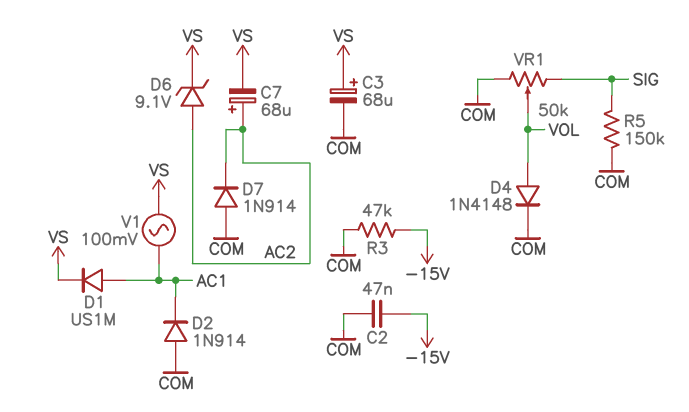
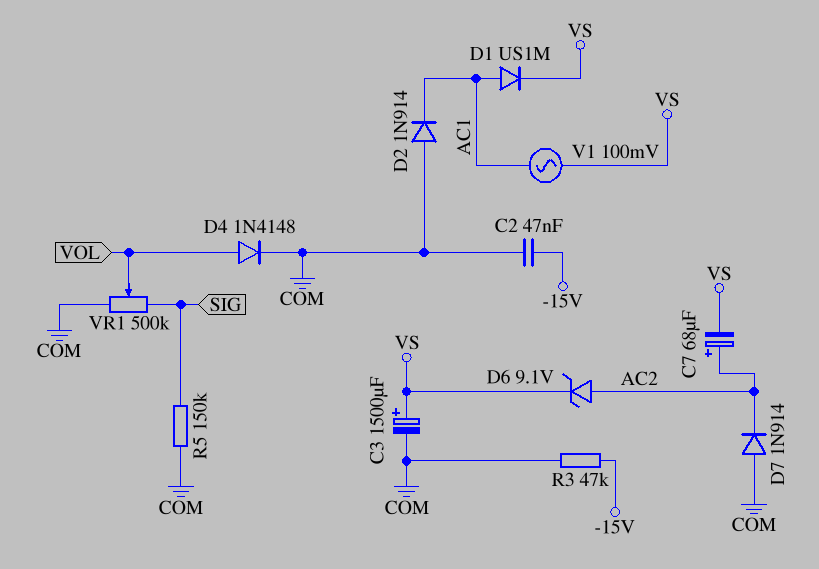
C3: 68uF (plus VS, minus COM) -> 1500uF (plus VS, minus COM)
VR1: 50k (COM, SIG, wiper VOL) -> 500k (COM, SIG, wiper VOL)

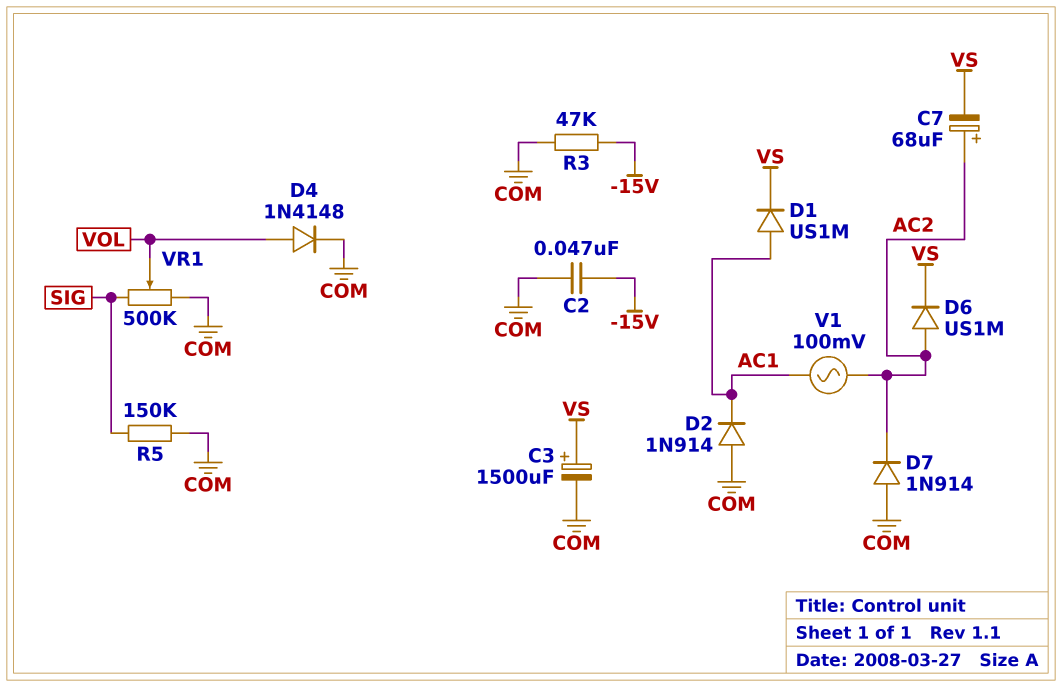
D6: zener 9.1V (A AC2, K VS) -> diode US1M (A AC2, K VS)
V1: AC 100mV (AC1, VS) -> AC 100mV (AC1, AC2)

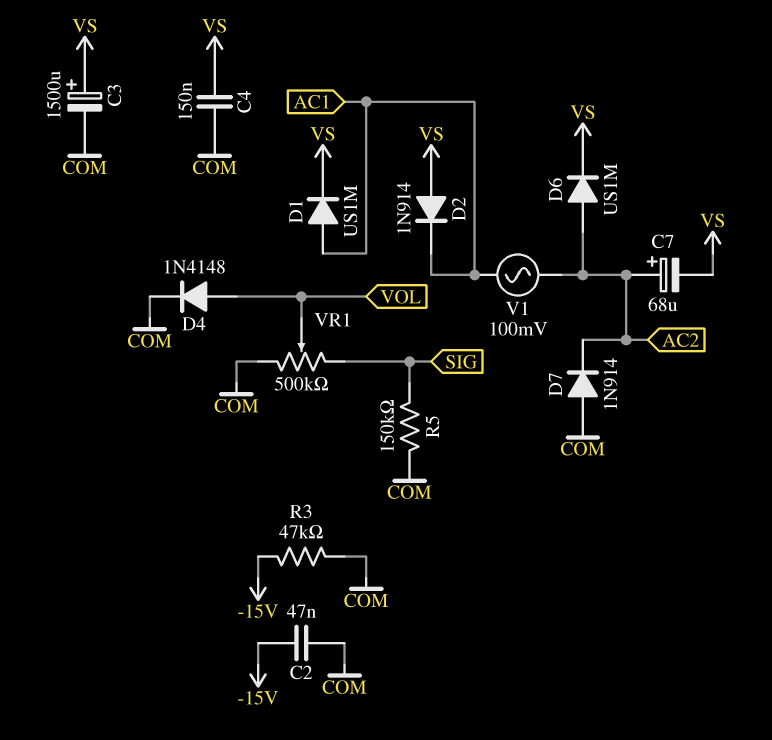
C4: none -> 150nF (COM, VS)
D2: diode 1N914 (A COM, K AC1) -> diode 1N914 (A VS, K AC1)

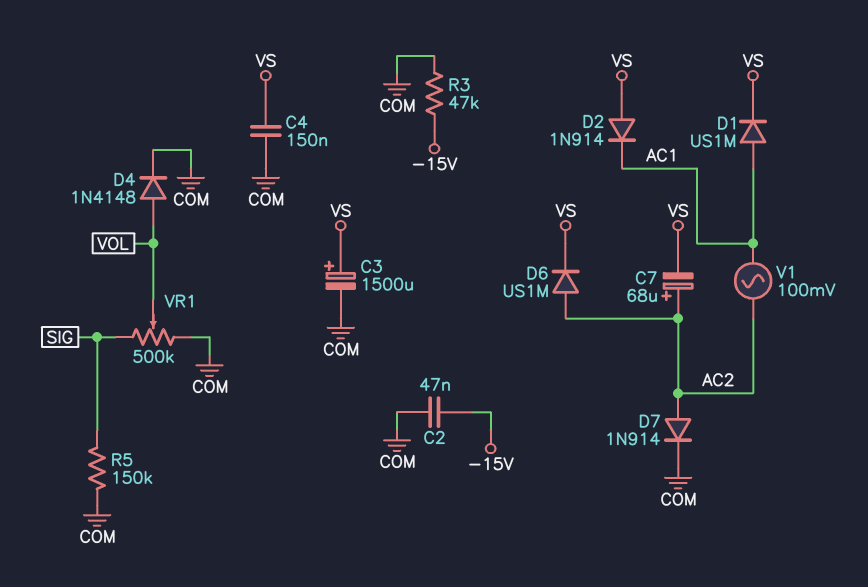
D7: diode 1N914 (A COM, K AC2) -> diode 1N914 (A AC2, K COM)

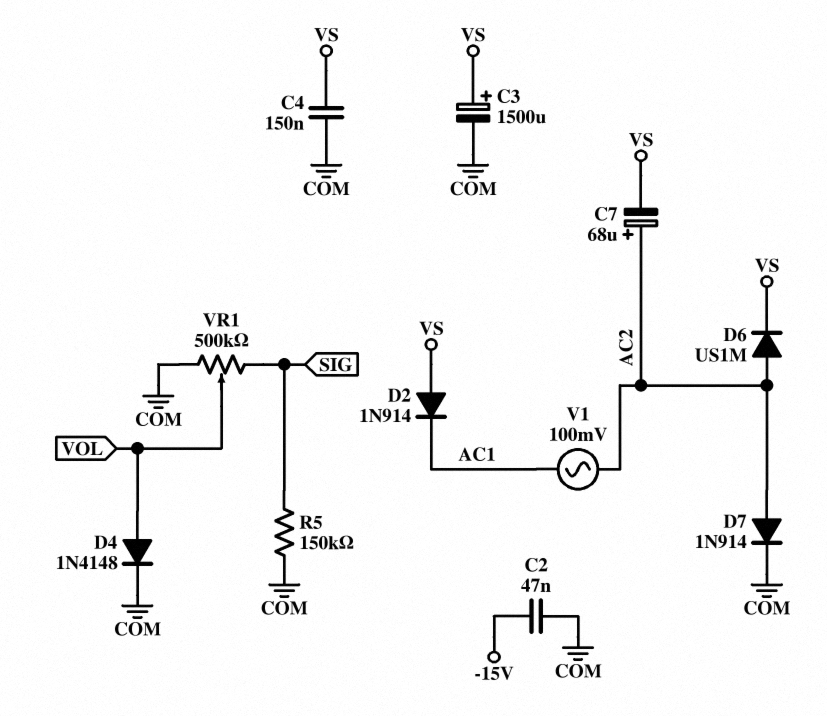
D1: diode US1M (A AC1, K VS) -> none
R3: 47k (-15V, COM) -> none

